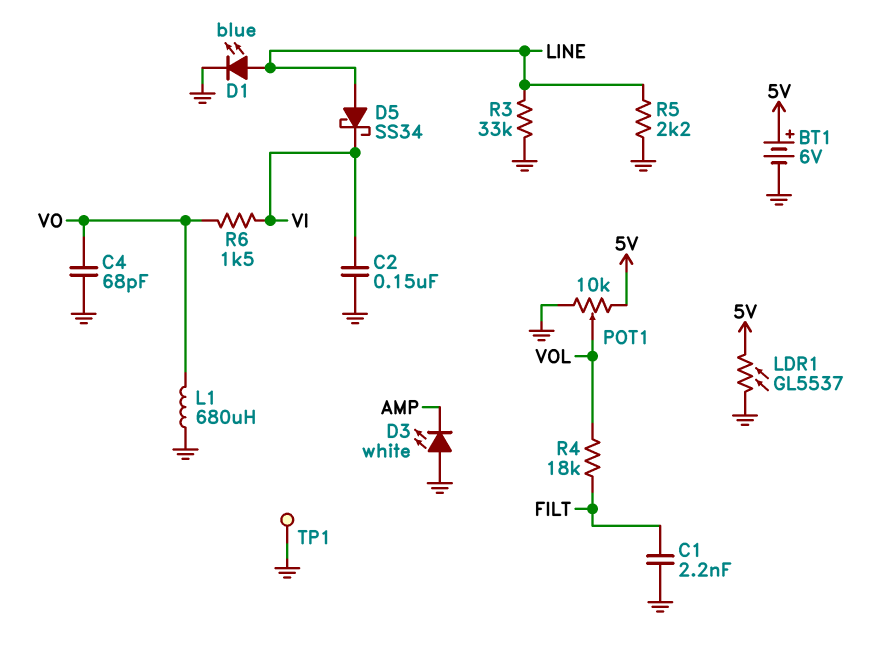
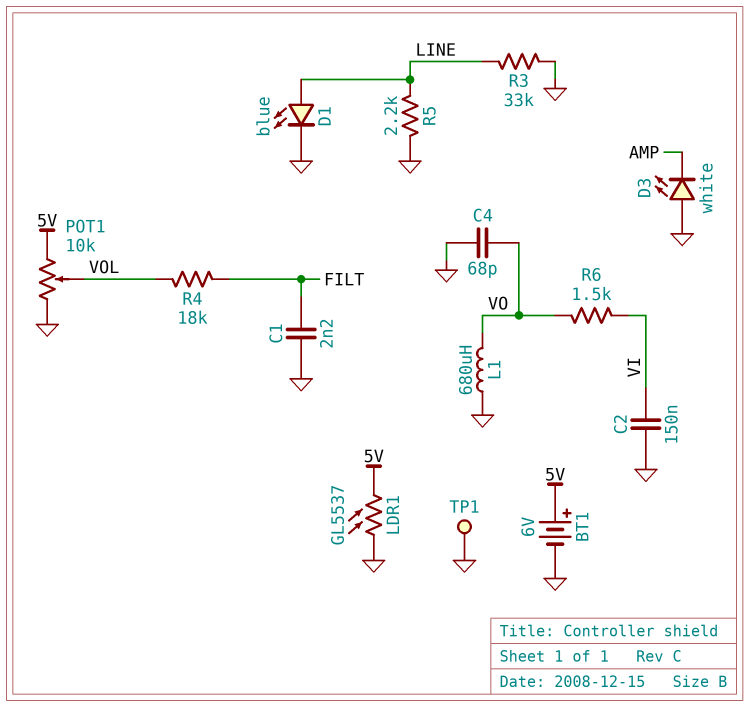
D5: schottky SS34 (A LINE, K VI) -> none

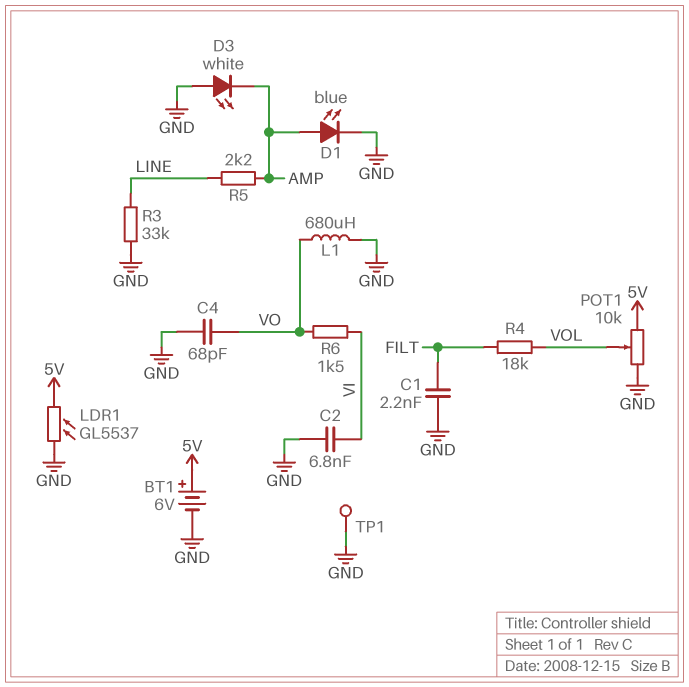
C2: 150nF (GND, VI) -> 6.8nF (GND, VI)
D1: LED blue (A LINE, K GND) -> LED blue (A AMP, K GND)
R5: 2.2k (GND, LINE) -> 2.2k (AMP, LINE)

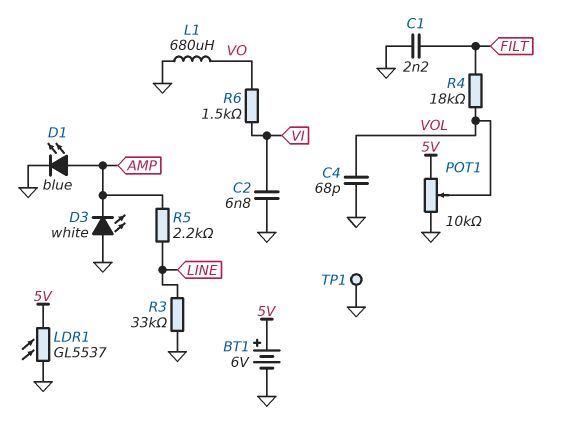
C4: 68pF (GND, VO) -> 68pF (GND, VOL)

